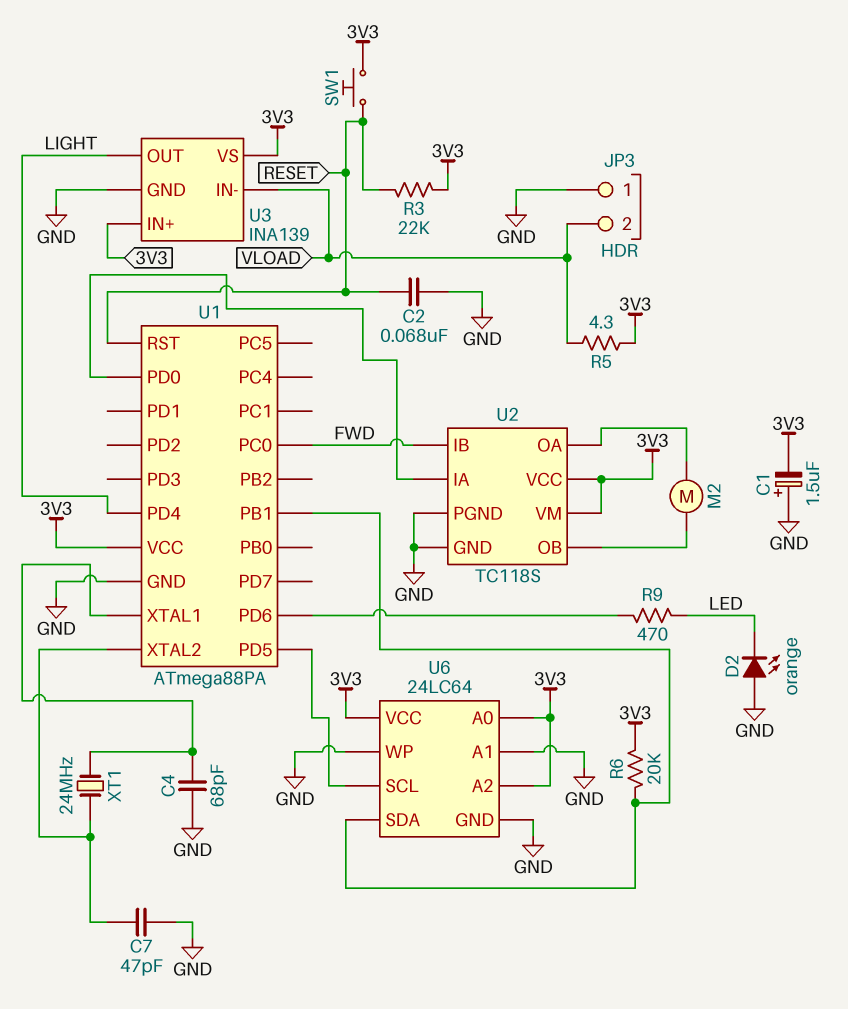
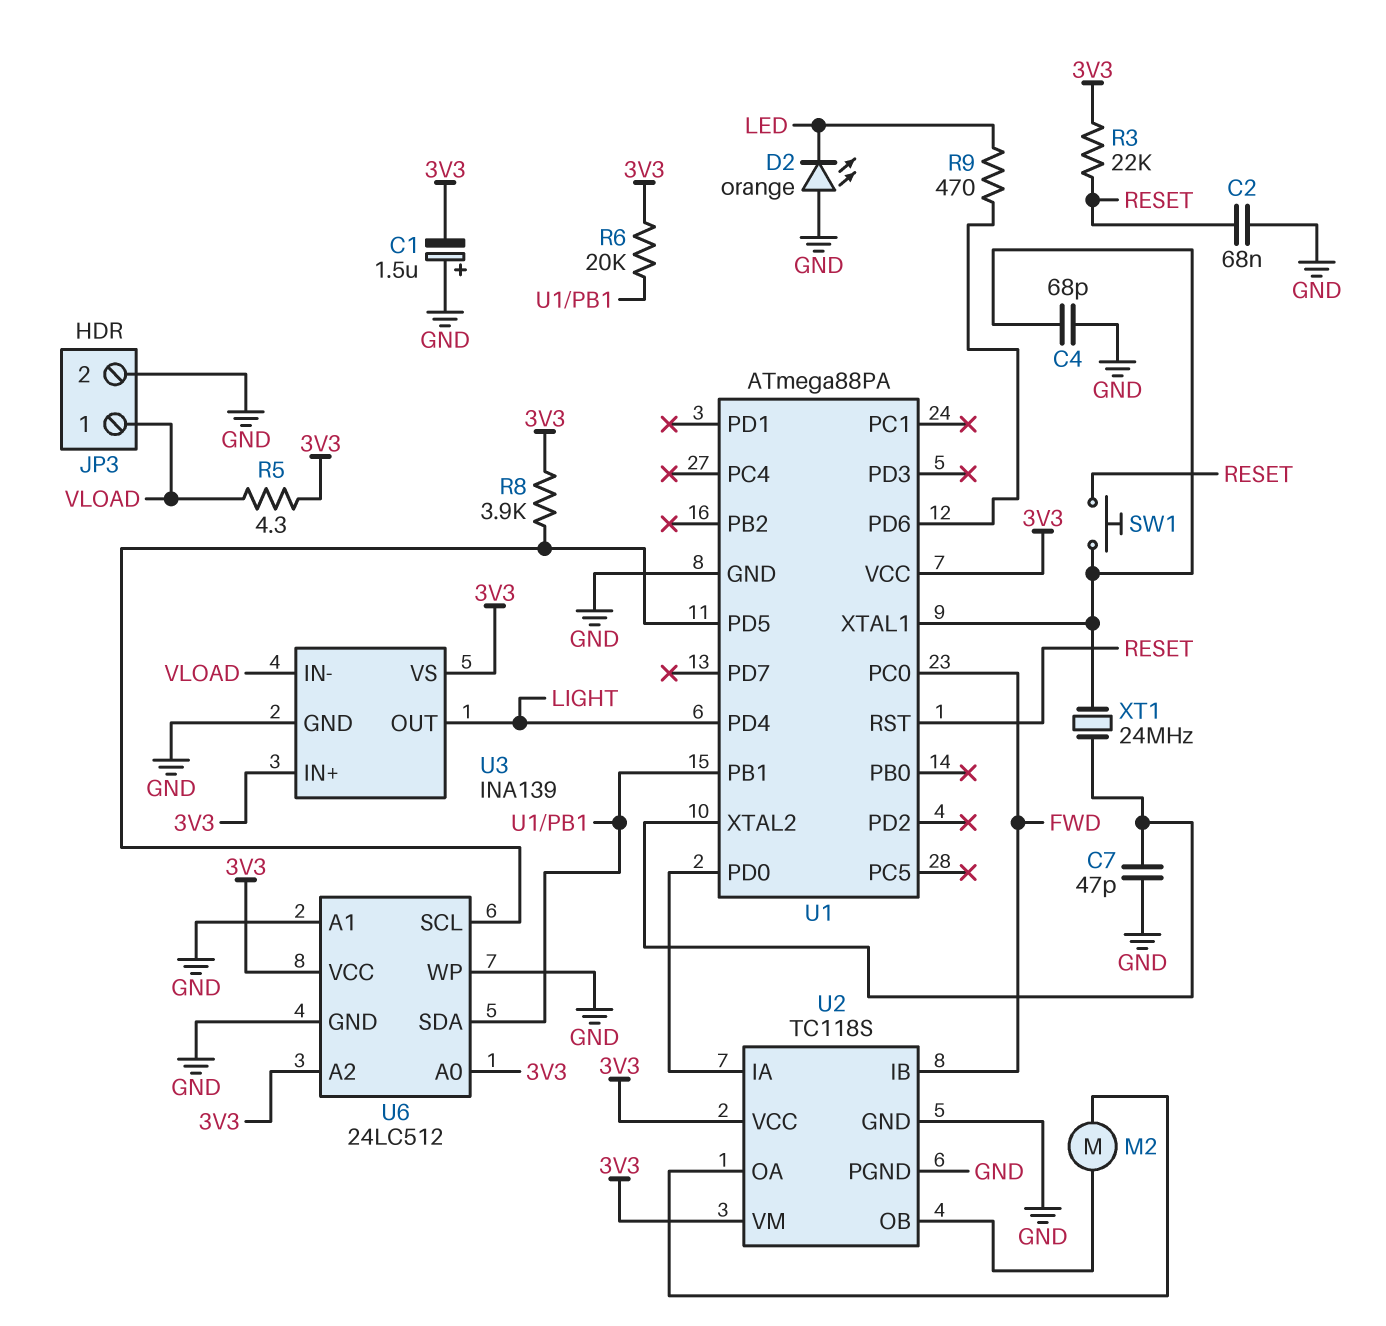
JP3 pin 1: GND -> VLOAD
JP3 pin 2: VLOAD -> GND
R8: none -> 3.9k (3V3, U1/PD5)
SW1: button (3V3, RESET) -> button (RESET, U1/XTAL1)
U6: 24LC64 -> 24LC512

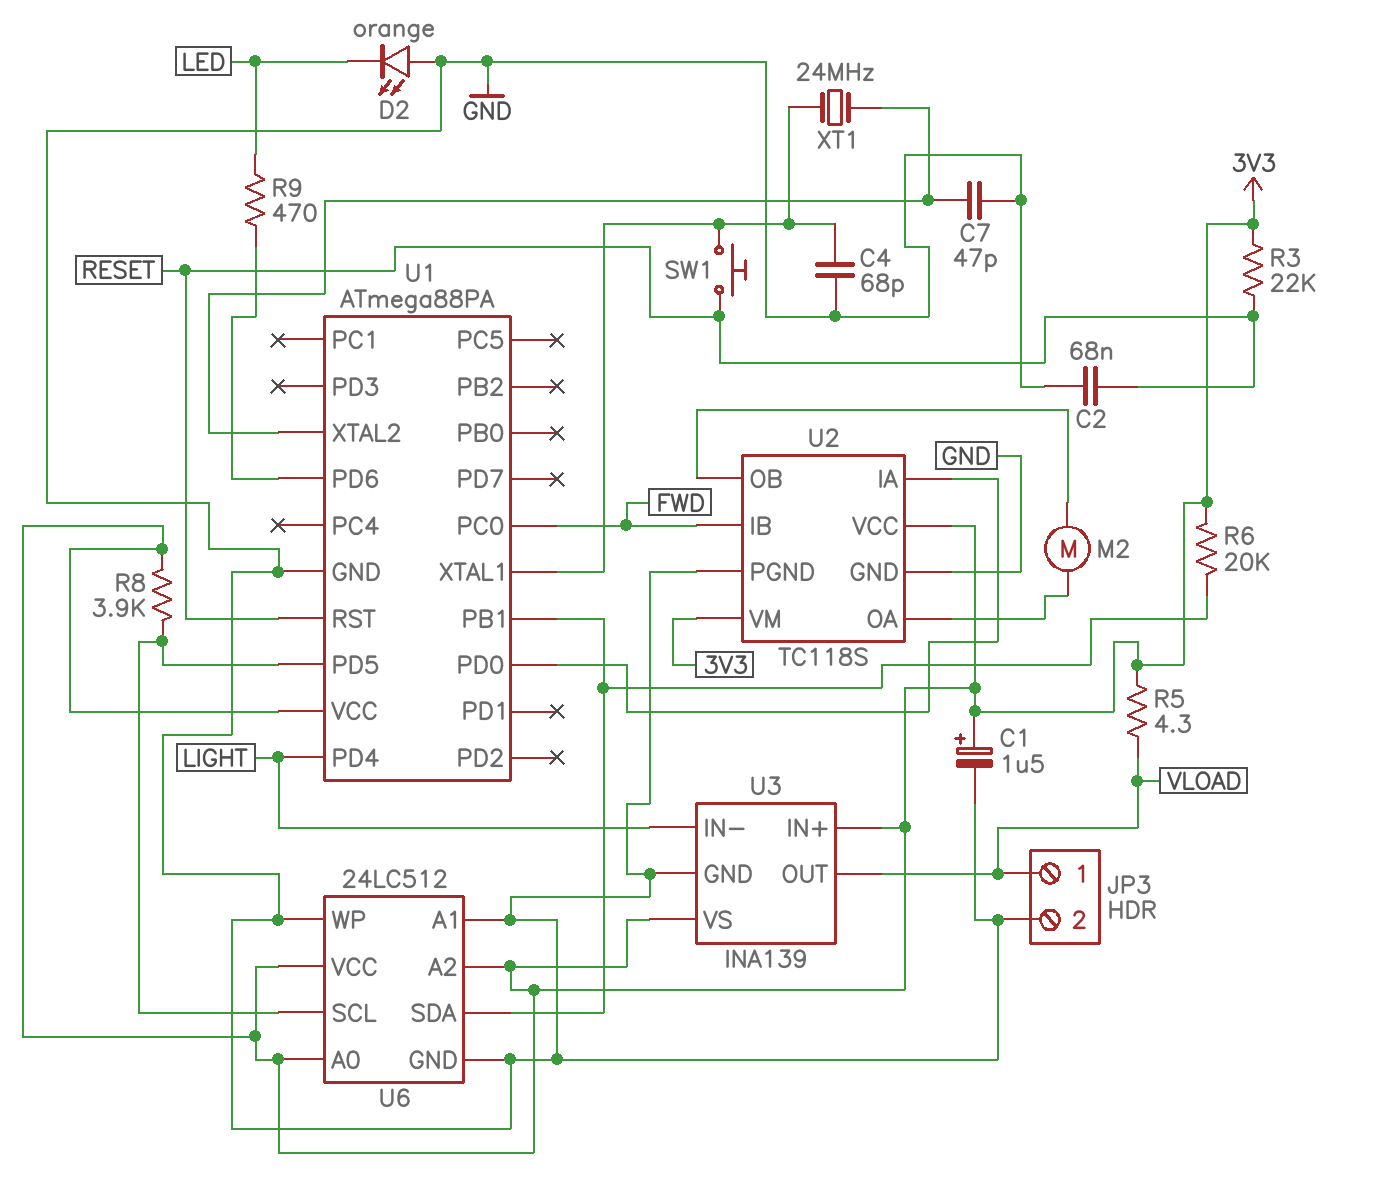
C1: 1.5uF (plus GND, minus 3V3) -> 1.5uF (plus 3V3, minus GND)
U3 pin IN-: VLOAD -> LIGHT
U3 pin OUT: LIGHT -> VLOAD

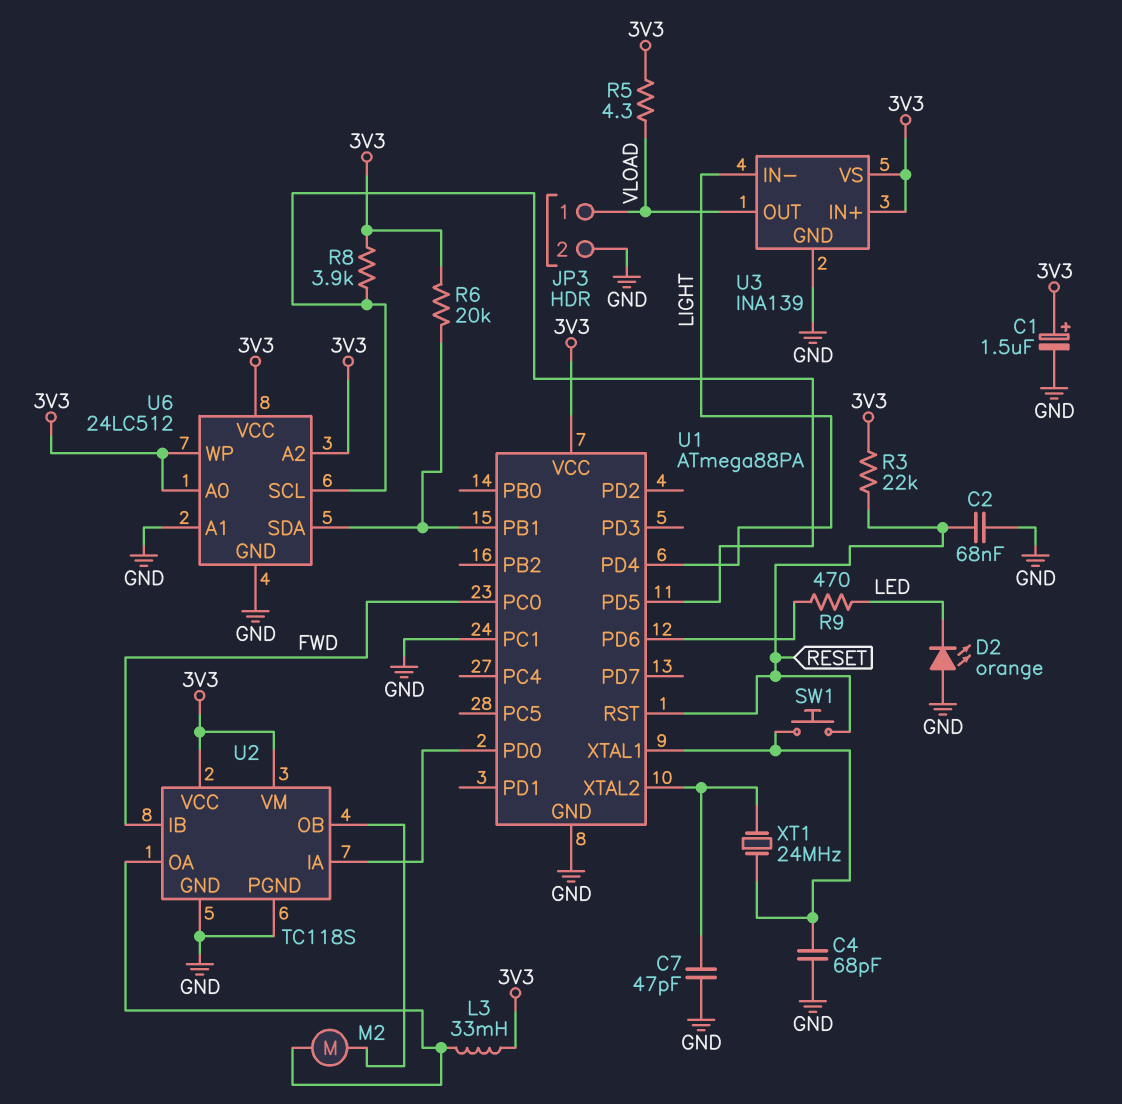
L3: none -> 33mH (3V3, U2/OA)
U1 pin PC1: none -> GND
U6 pin WP: GND -> 3V3

